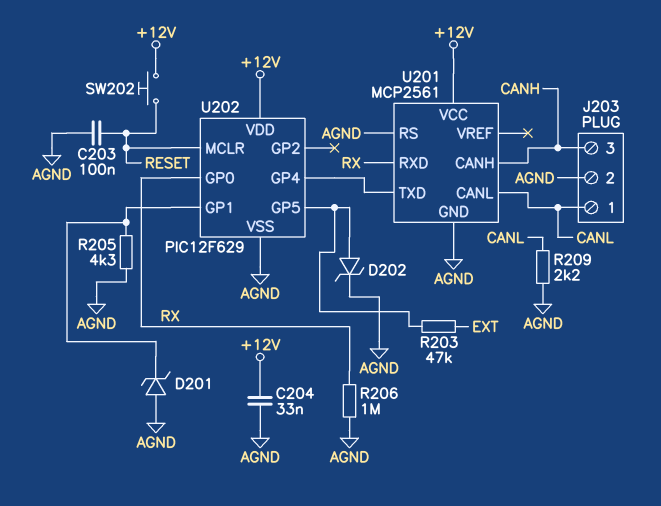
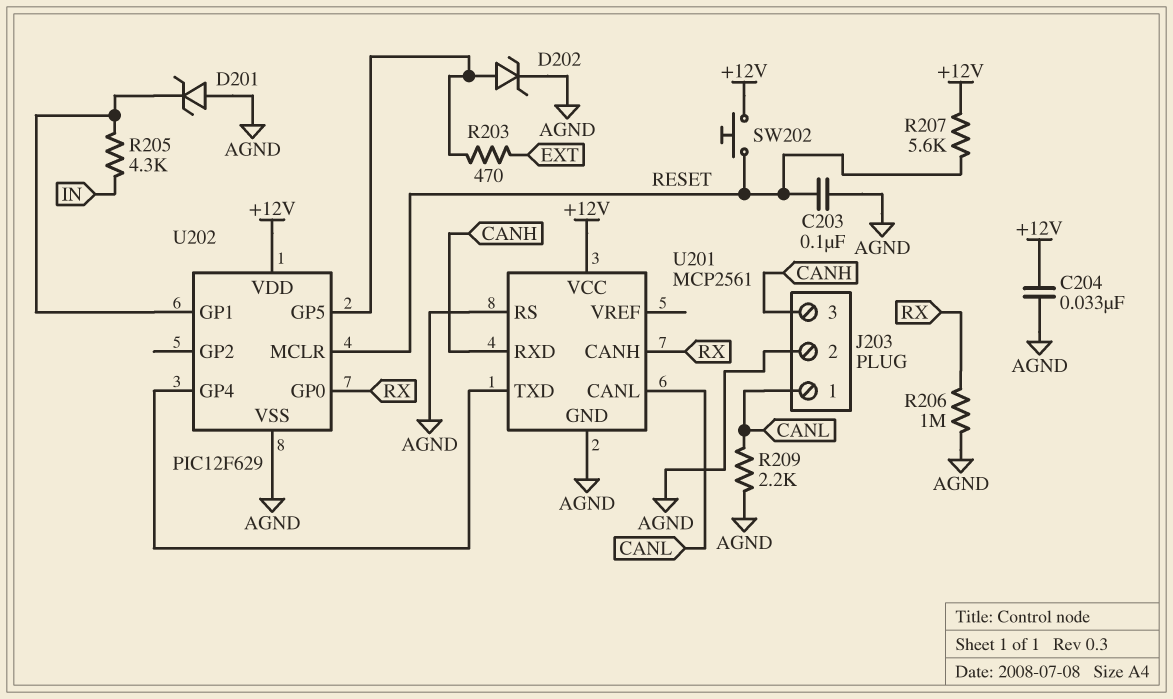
R203: 47k (EXT, U202/GP5) -> 470 (EXT, U202/GP5)
R205: 4.3k (AGND, U202/GP1) -> 4.3k (IN, U202/GP1)
R207: none -> 5.6k (+12V, RESET)
U201 pin CANH: CANH -> RX
U201 pin RXD: RX -> CANH

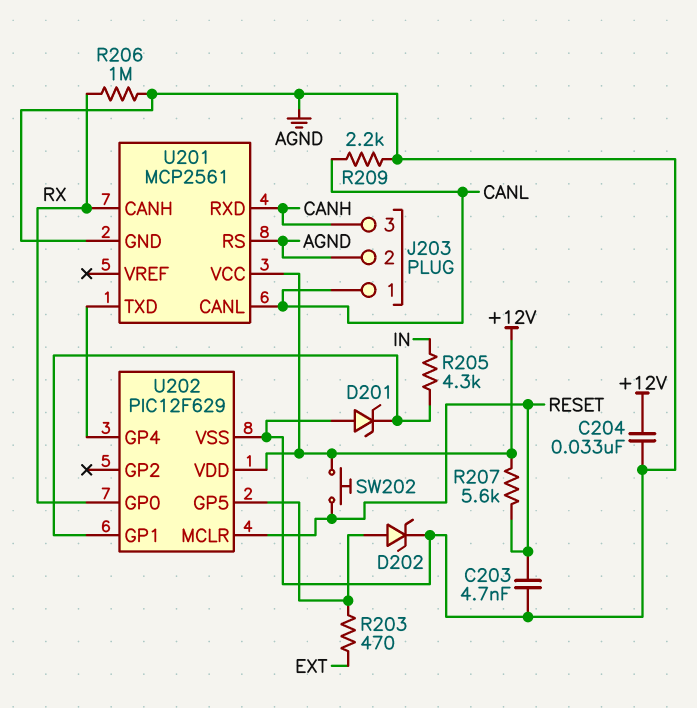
C203: 100nF (AGND, RESET) -> 4.7nF (AGND, RESET)

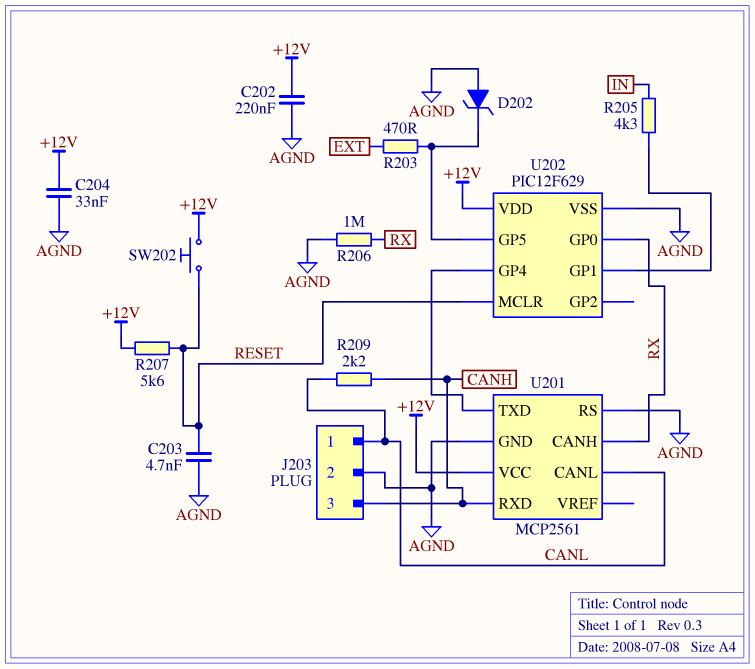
C202: none -> 220nF (+12V, AGND)
D201: zener (A AGND, K U202/GP1) -> none
D202: zener (A U202/GP5, K AGND) -> zener (A AGND, K U202/GP5)
R209: 2.2k (AGND, CANL) -> 2.2k (CANH, CANL)

